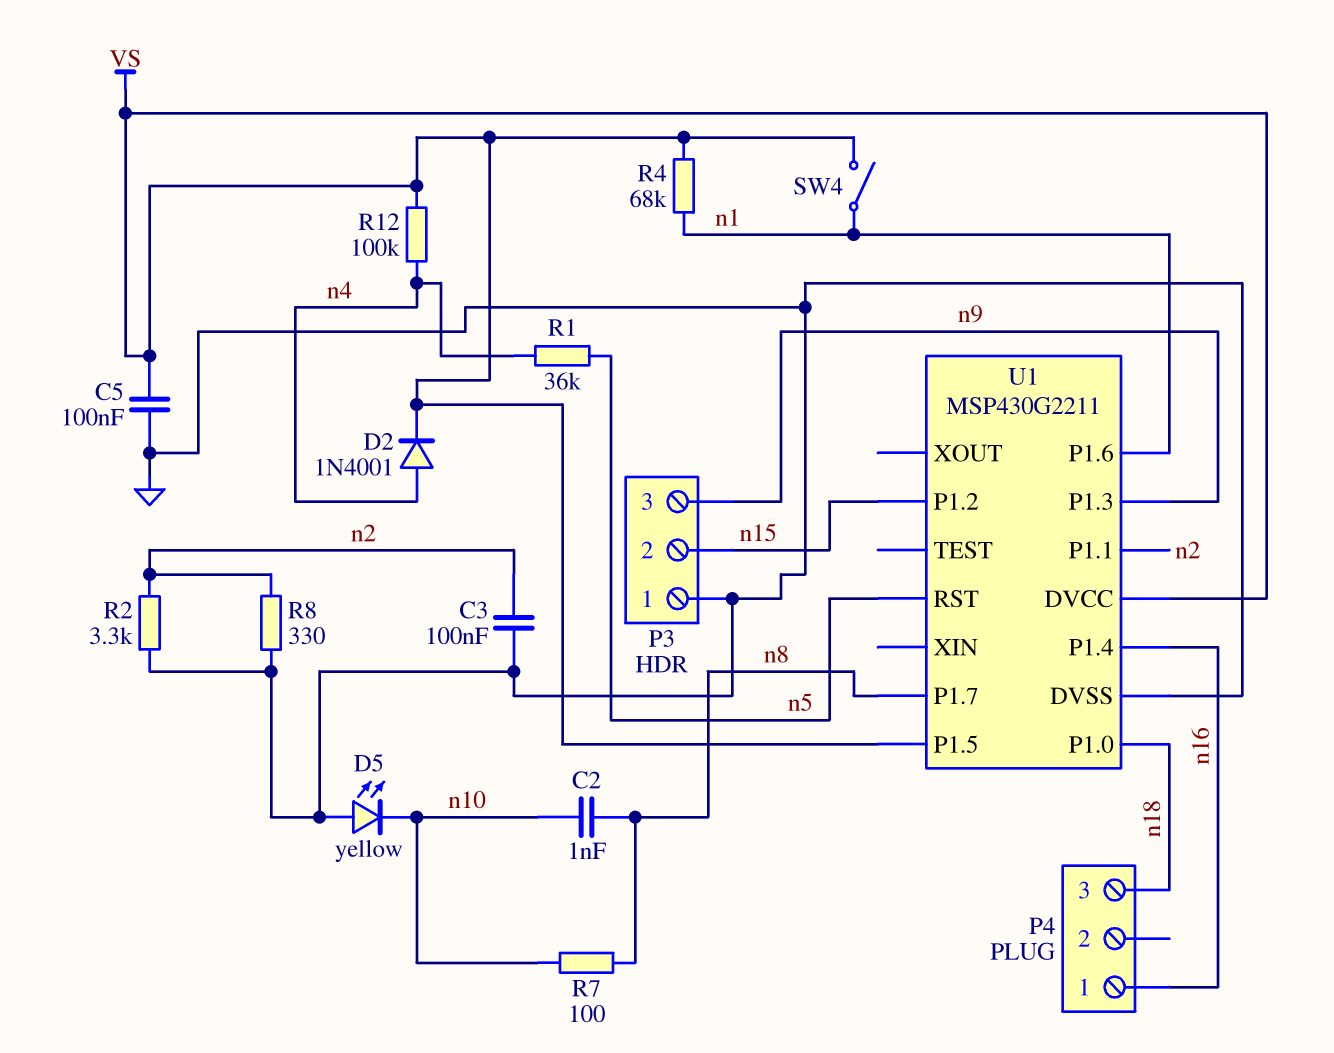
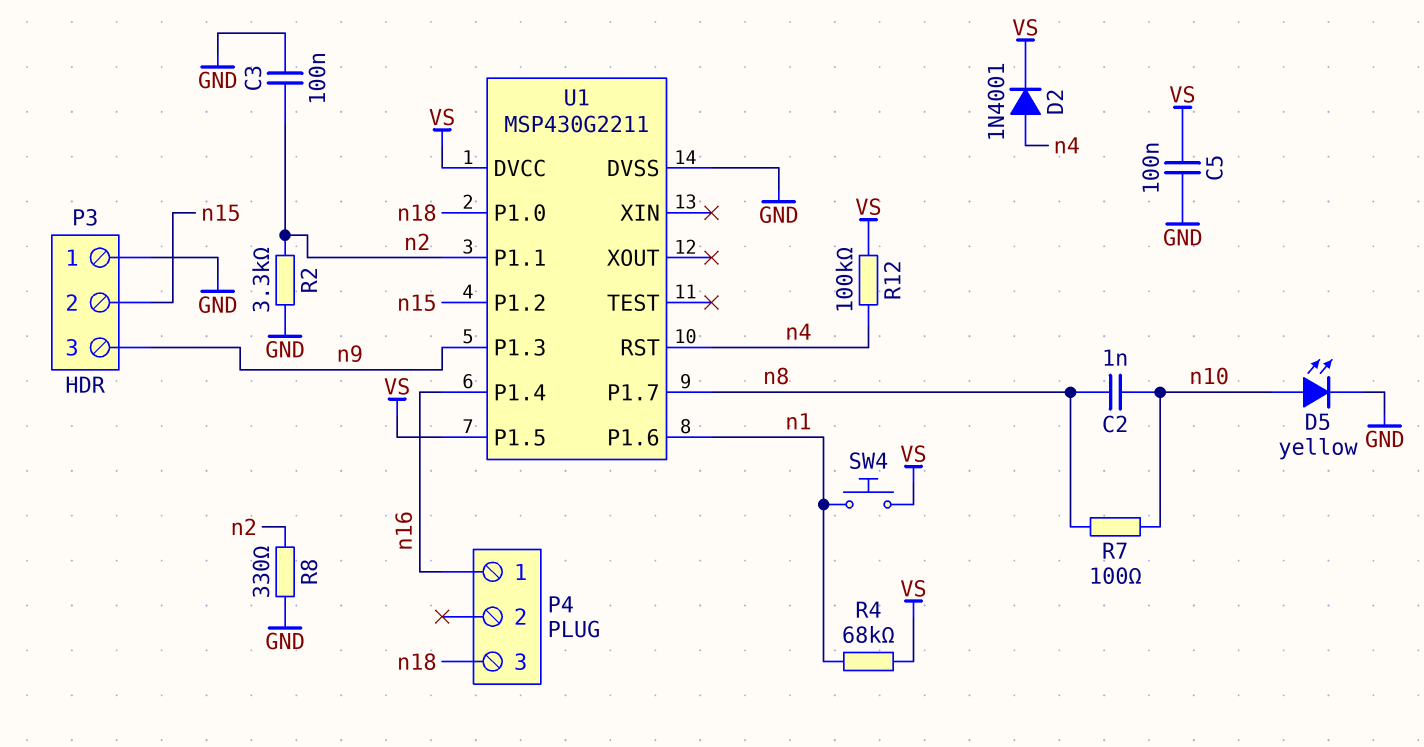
D5: LED yellow (A GND, K n10) -> LED yellow (A n10, K GND)
R1: 36k (n4, n5) -> none
SW4: switch (VS, n1) -> button (VS, n1)
U1 pin RST: n5 -> n4

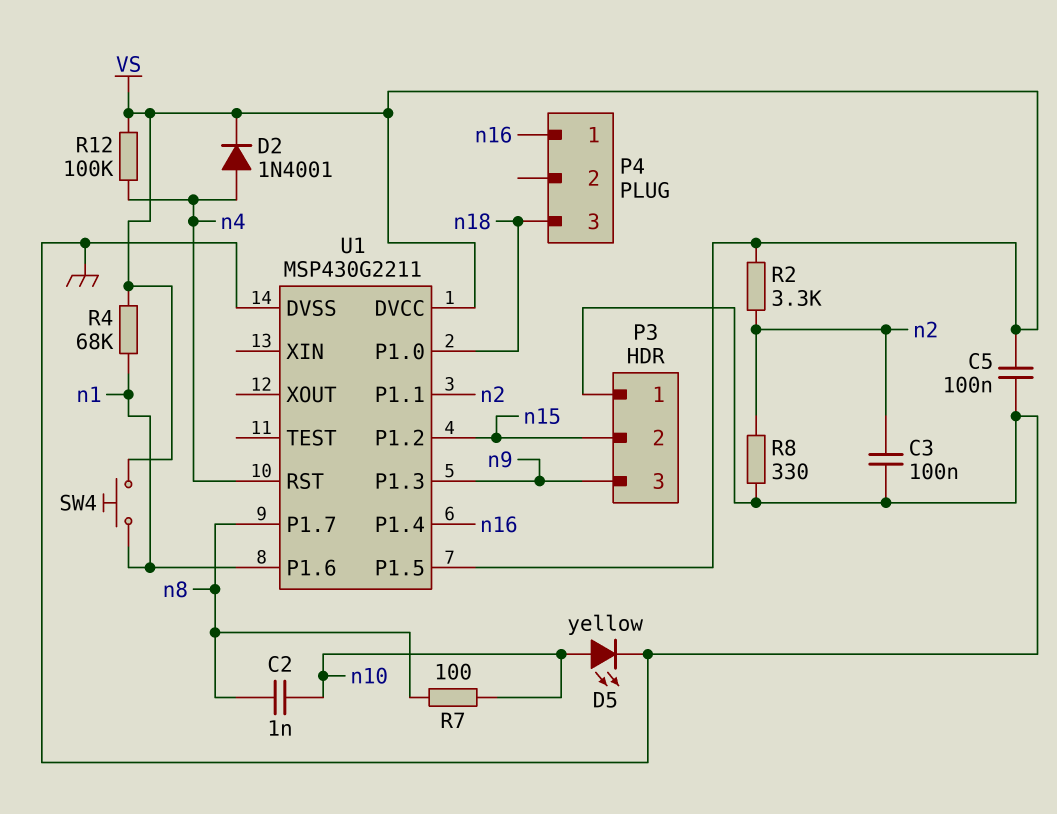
R2: 3.3k (GND, n2) -> 3.3k (VS, n2)

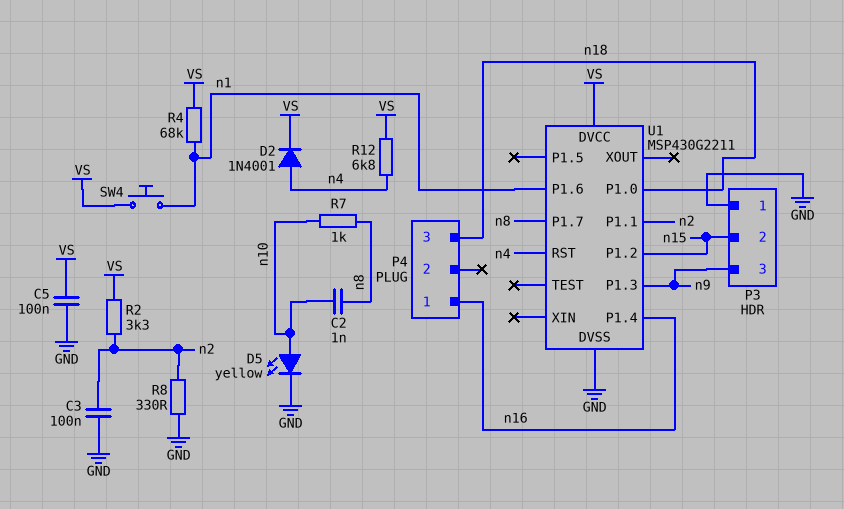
R7: 100 (n8, n10) -> 1k (n8, n10)
R12: 100k (VS, n4) -> 6.8k (VS, n4)
U1 pin P1.5: VS -> none

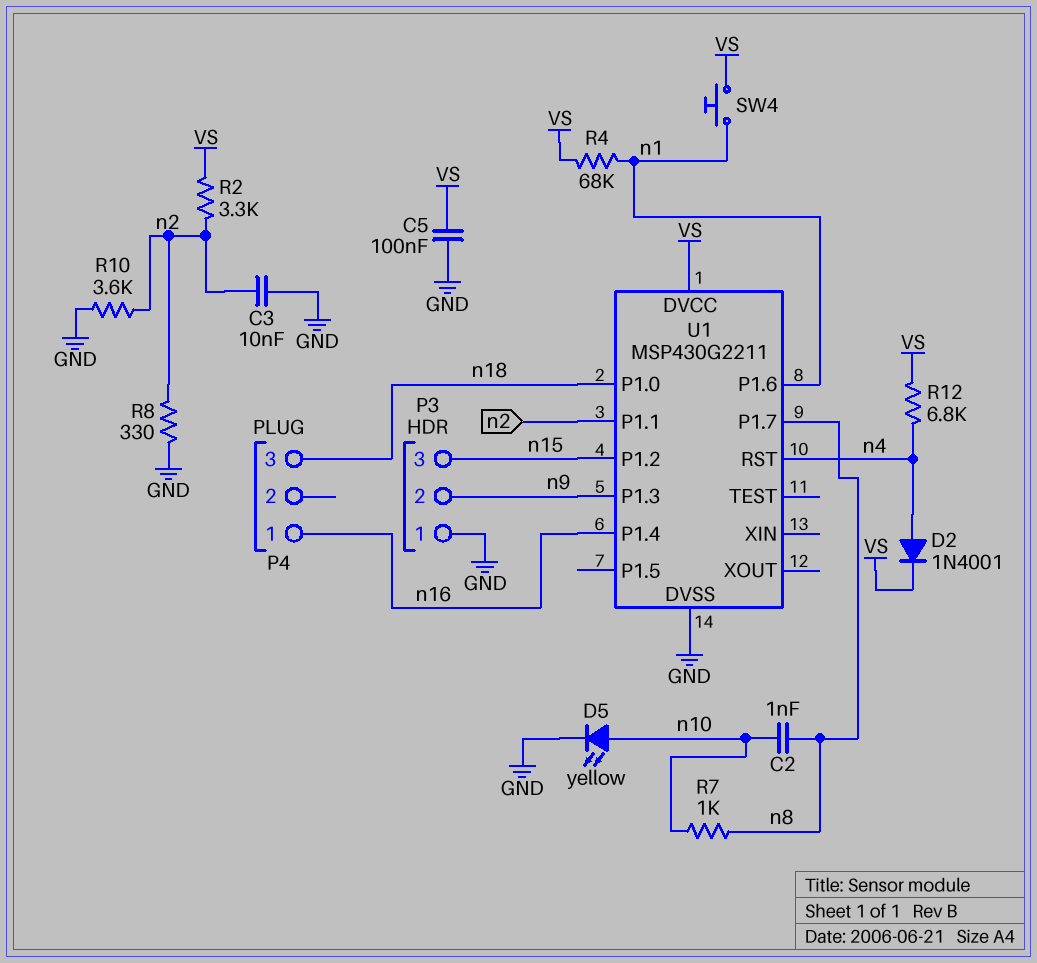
C3: 100nF (GND, n2) -> 10nF (GND, n2)
P3 pin 2: n15 -> n9
P3 pin 3: n9 -> n15
R10: none -> 3.6k (GND, n2)

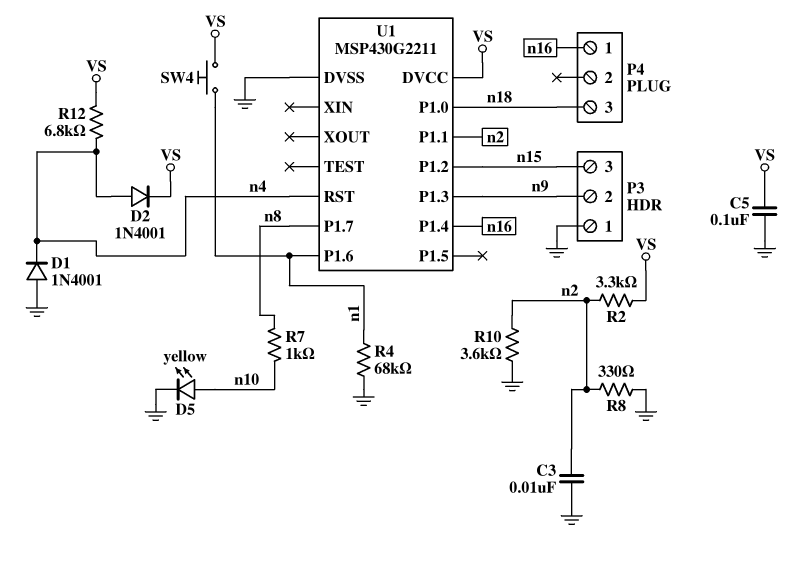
C2: 1nF (n8, n10) -> none
D1: none -> diode 1N4001 (A GND, K n4)
R4: 68k (VS, n1) -> 68k (GND, n1)

